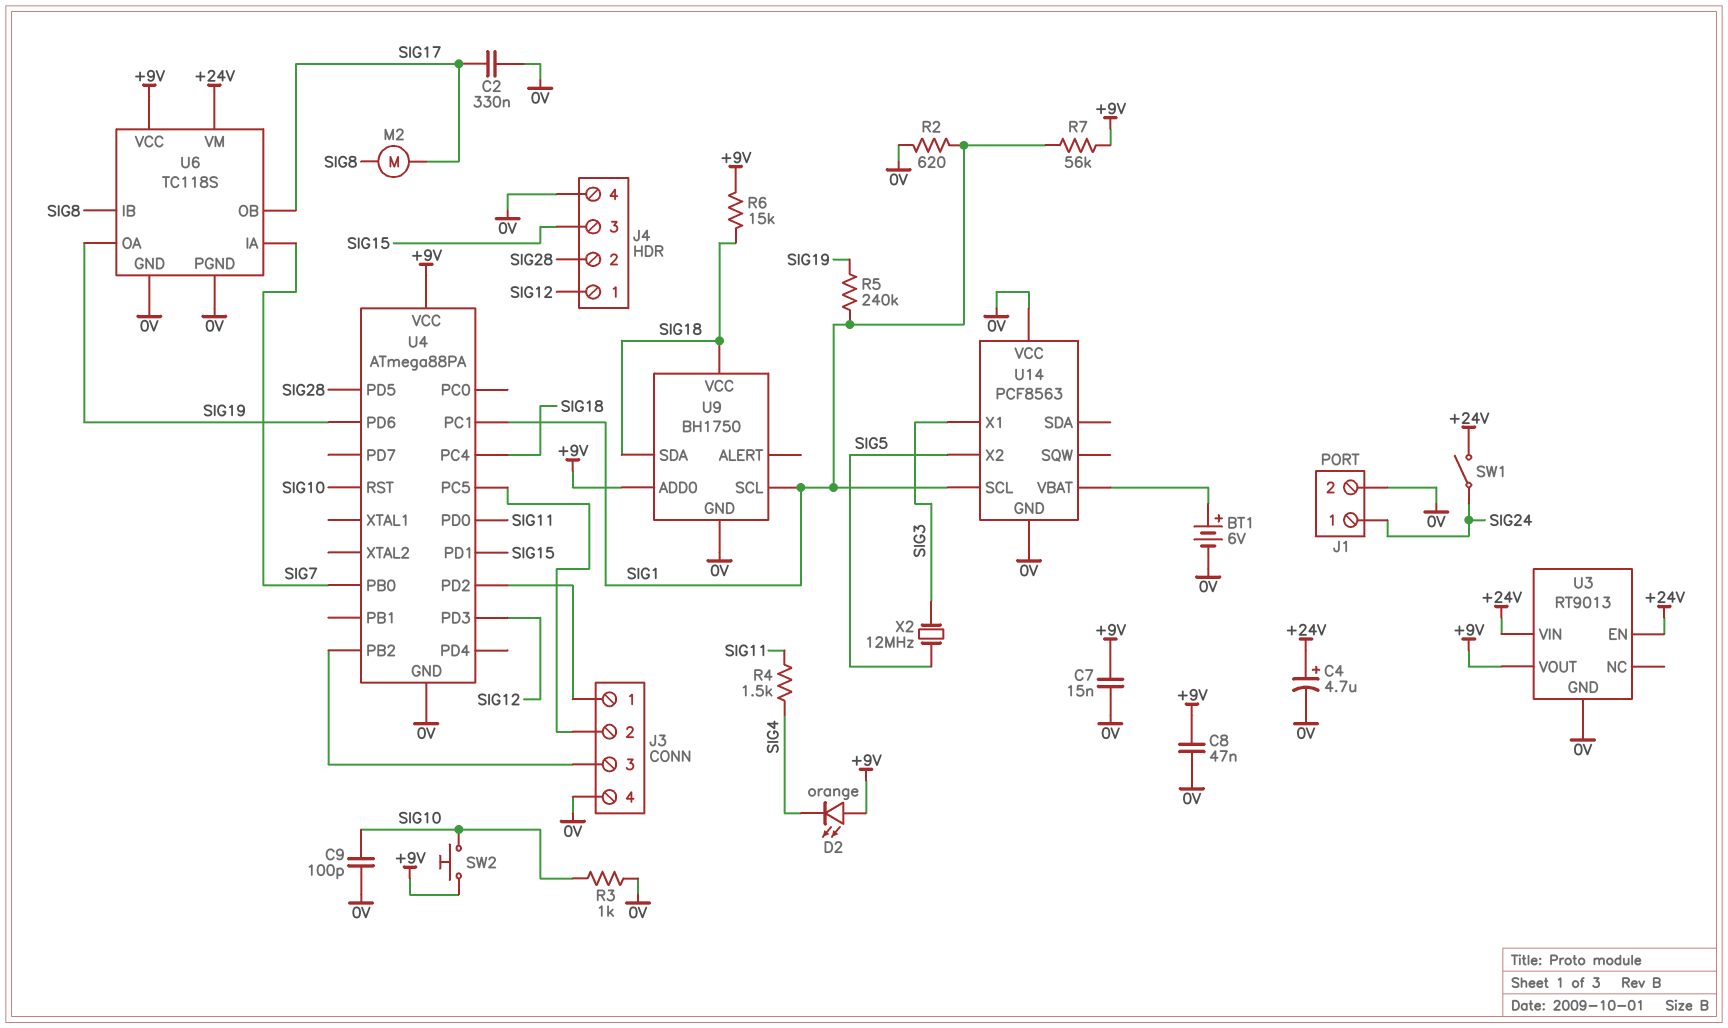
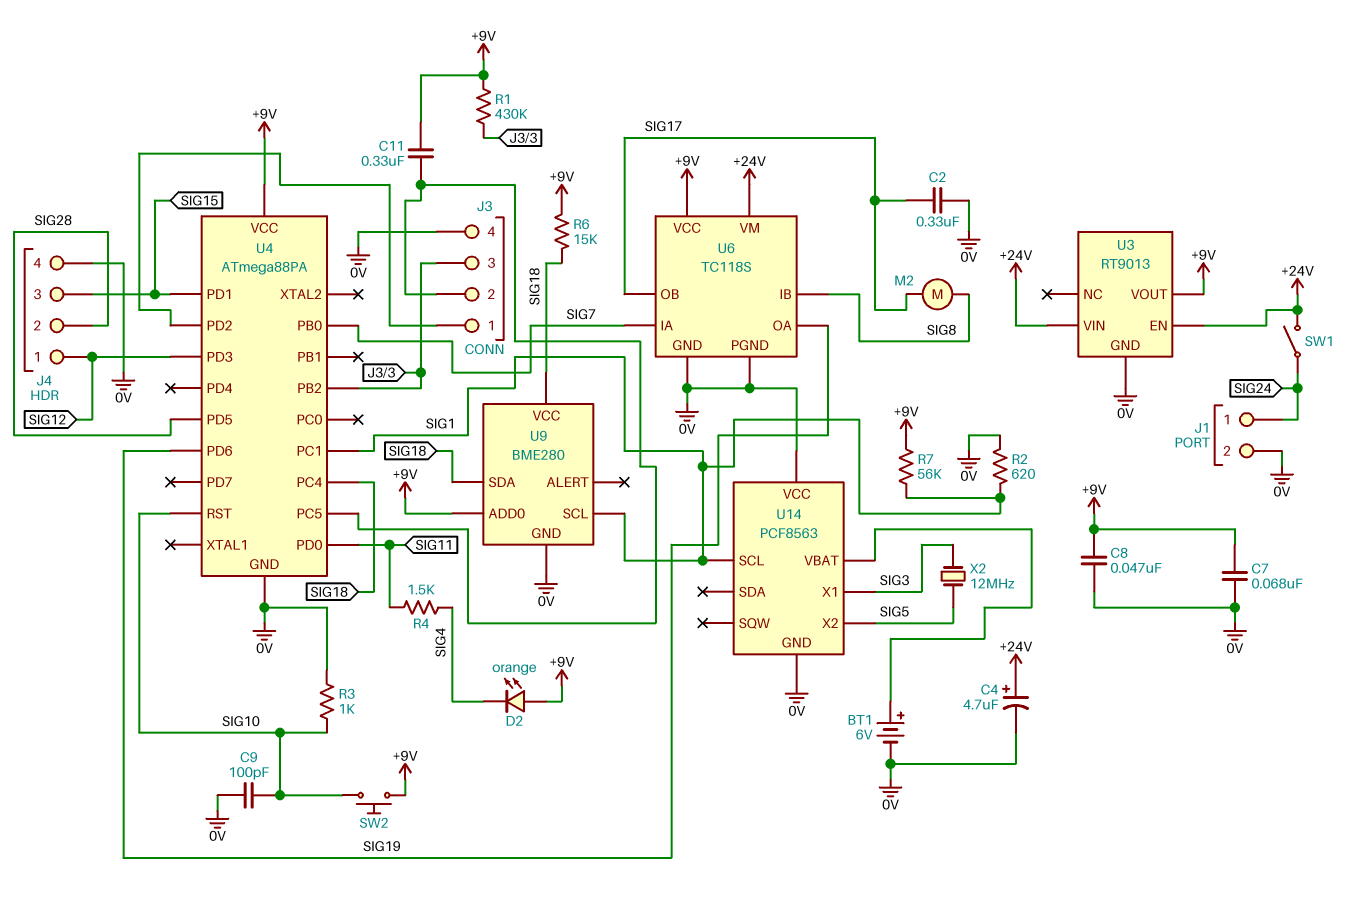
C7: 15nF (+9V, 0V) -> 68nF (+9V, 0V)
C11: none -> 330nF (+9V, J3/2)
R1: none -> 430k (+9V, J3/3)
R5: 240k (SIG1, SIG19) -> none
U9: BH1750 -> BME280

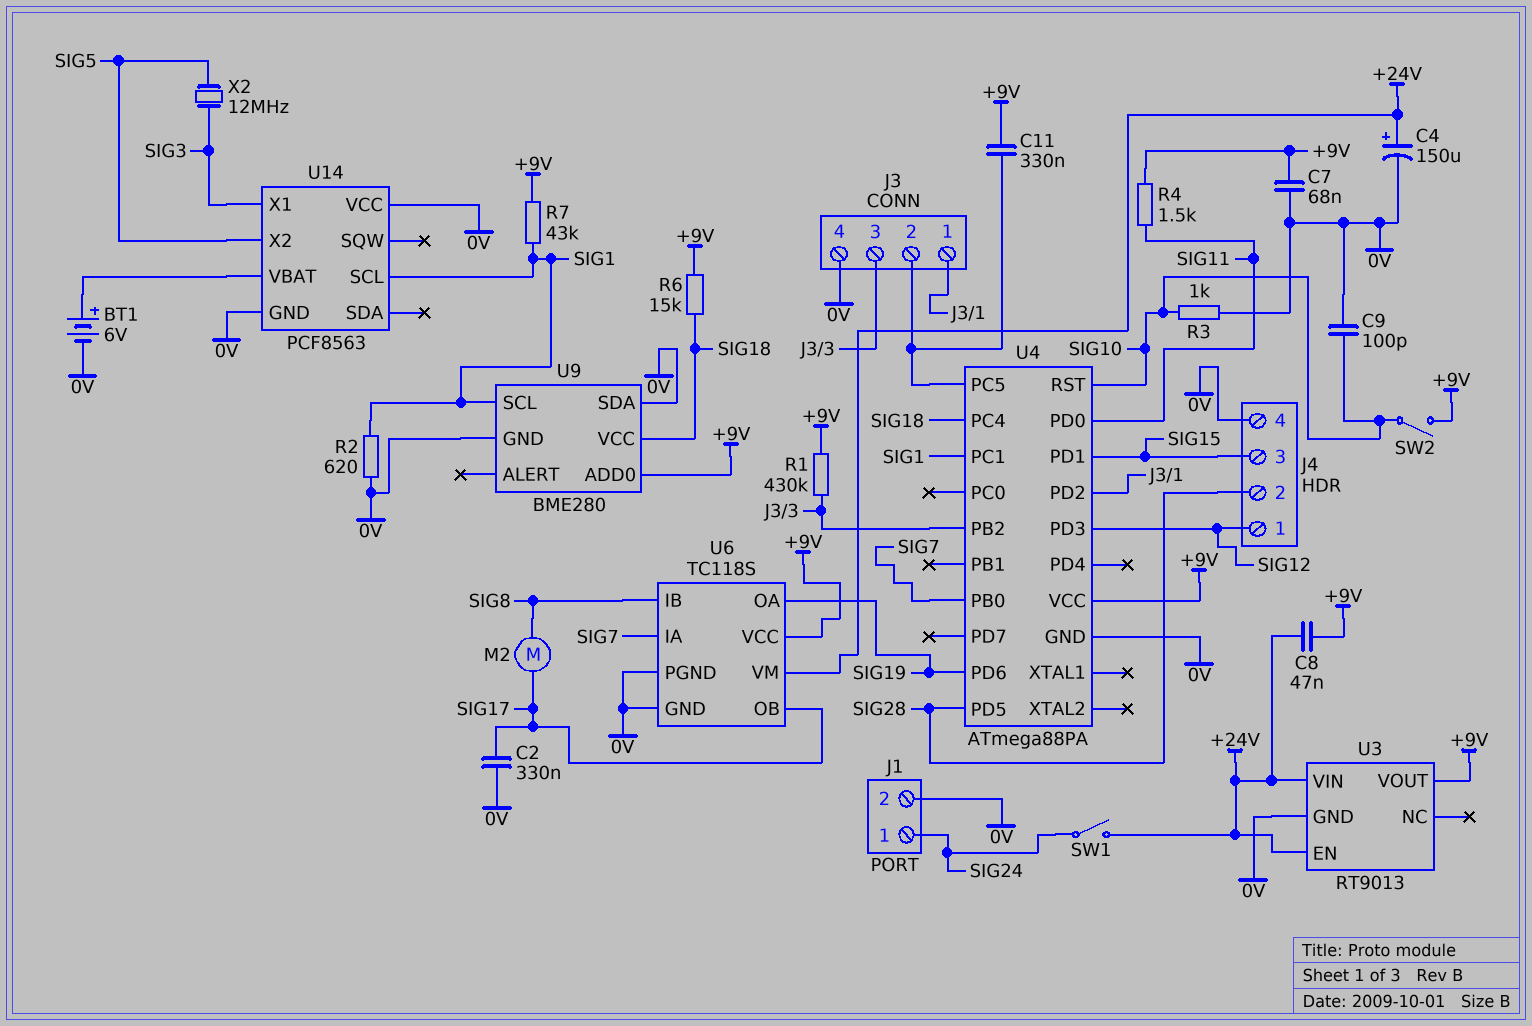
C4: 4.7uF (plus +24V, minus 0V) -> 150uF (plus +24V, minus 0V)
C8: 47nF (+9V, 0V) -> 47nF (+9V, +24V)
D2: LED orange (A +9V, K SIG4) -> none
R4: 1.5k (SIG4, SIG11) -> 1.5k (+9V, SIG11)
R7: 56k (+9V, SIG1) -> 43k (+9V, SIG1)
SW2: button (+9V, SIG10) -> switch (+9V, SIG10)
U9 pin SDA: SIG18 -> 0V

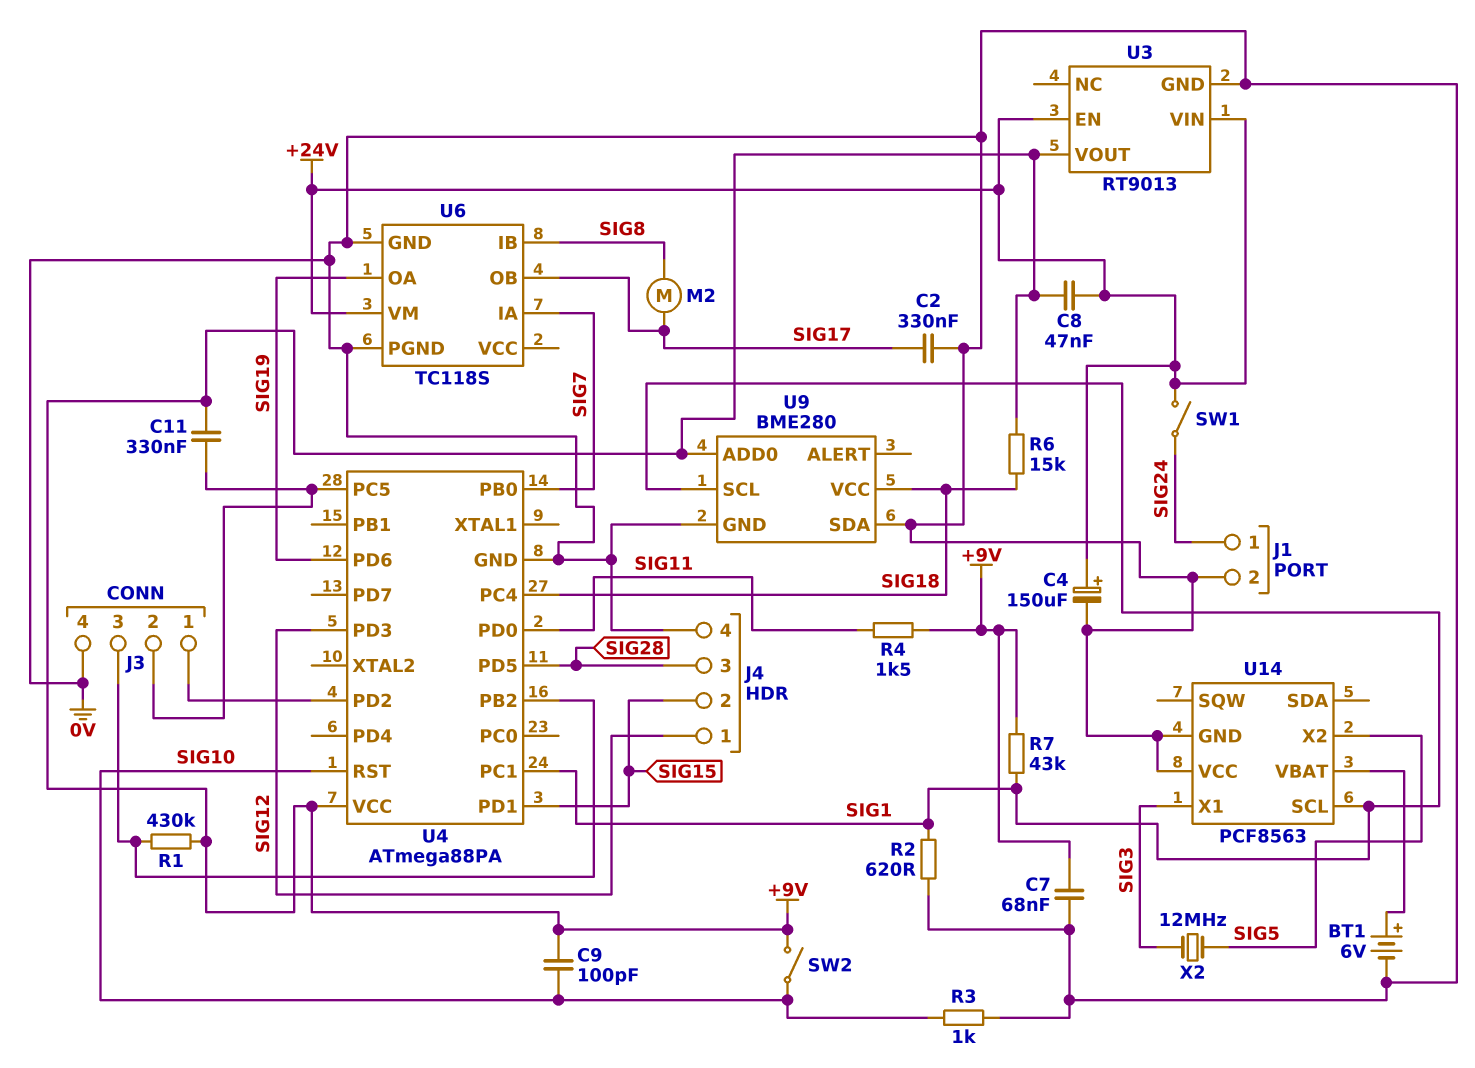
C9: 100pF (0V, SIG10) -> 100pF (+9V, SIG10)
J4 pin 2: SIG28 -> SIG15
J4 pin 3: SIG15 -> SIG28
U6 pin VCC: +9V -> none

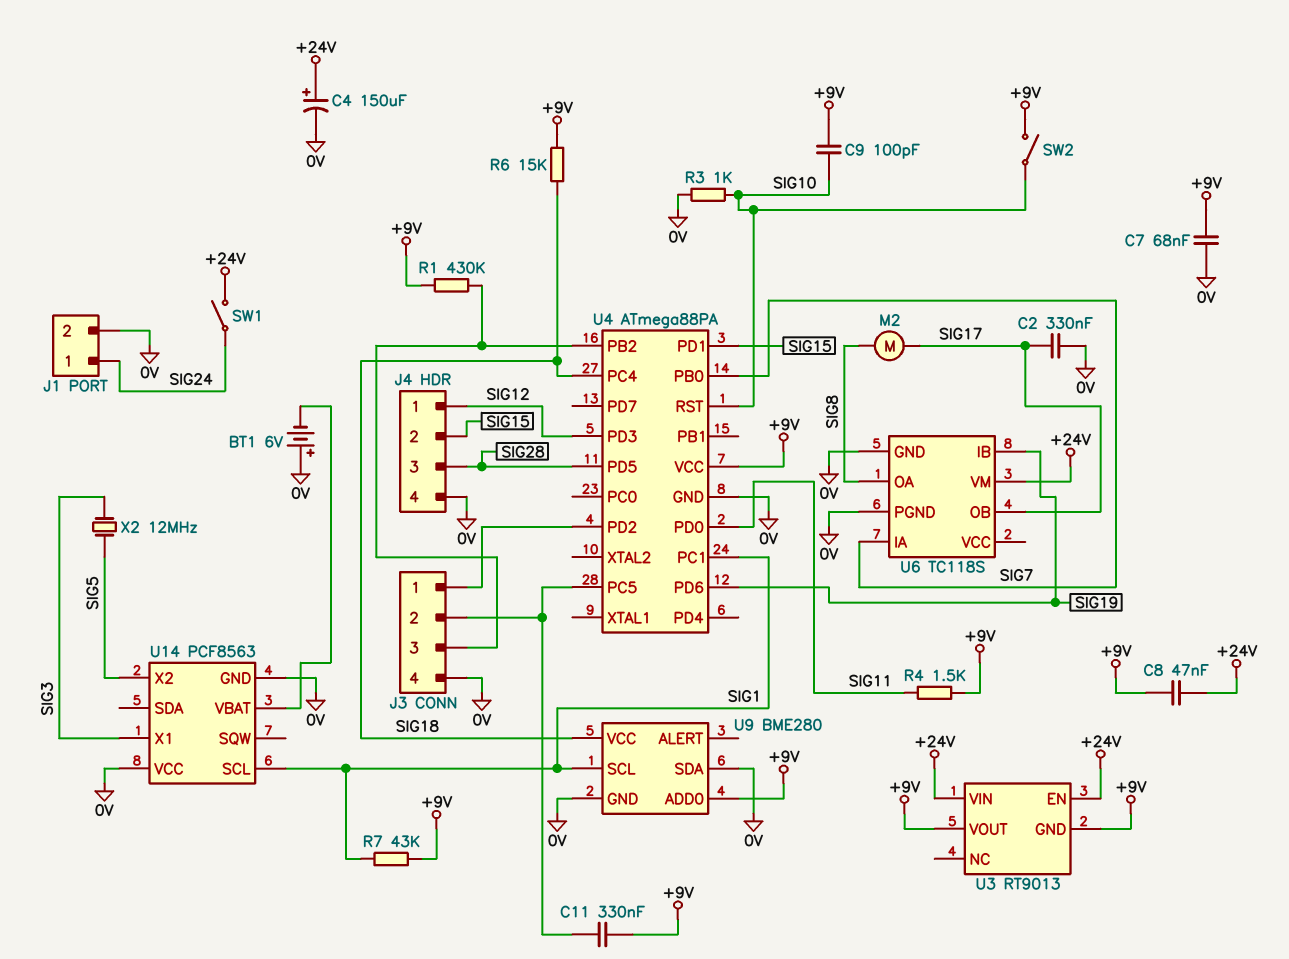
BT1: 6V (plus U14/VBAT, minus 0V) -> 6V (plus 0V, minus U14/VBAT)
R2: 620 (0V, SIG1) -> none
U3 pin GND: 0V -> +9V
U6 pin IB: SIG8 -> SIG19
U6 pin OA: SIG19 -> SIG8

